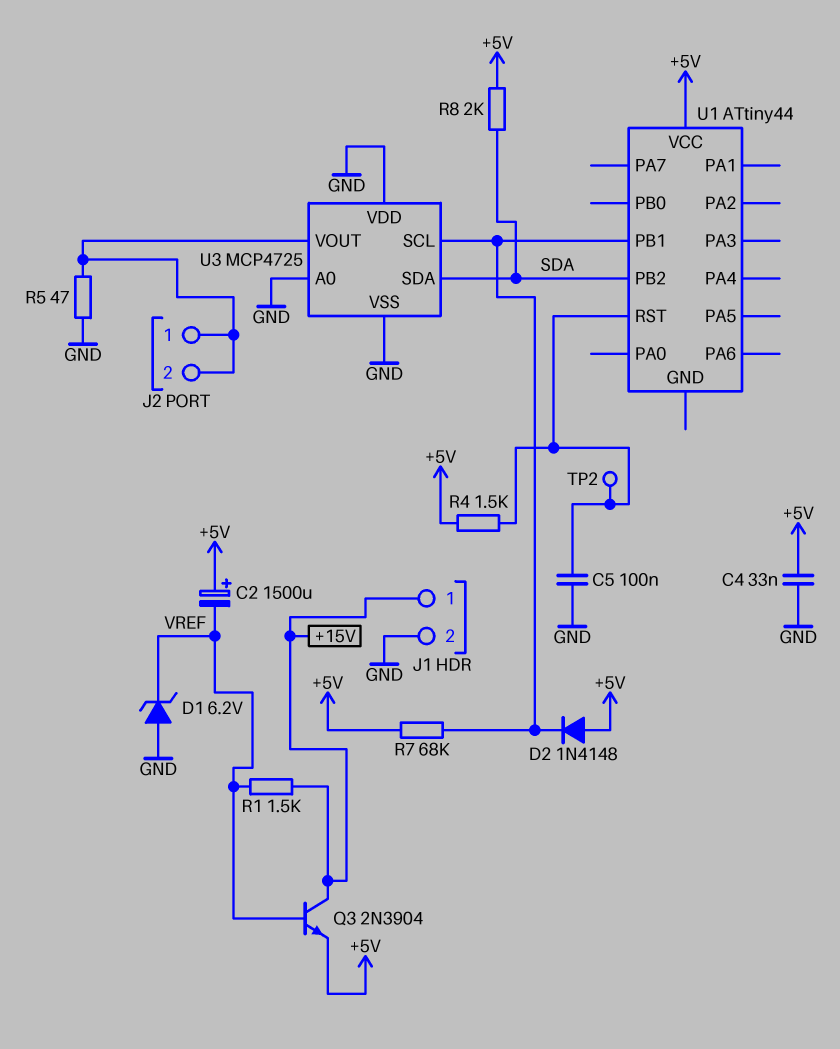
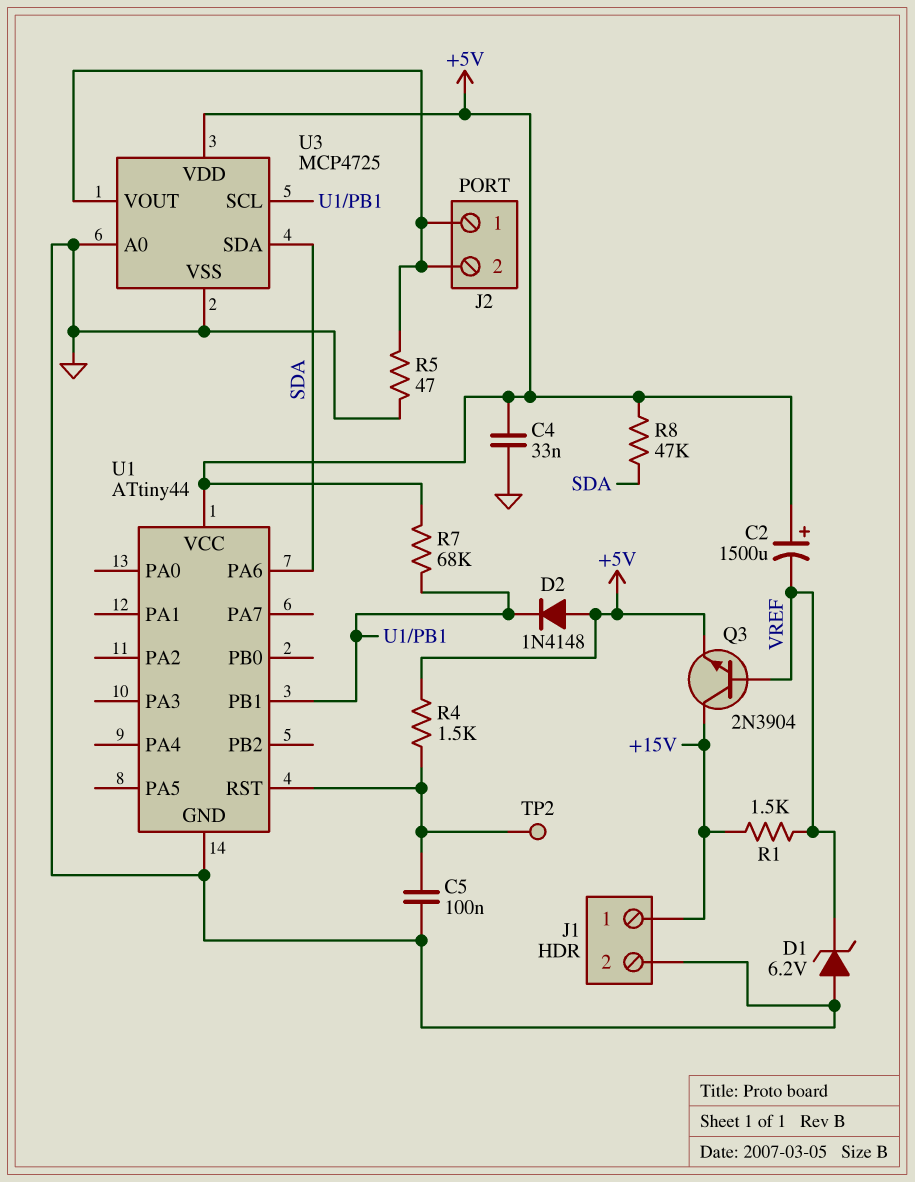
R8: 2k (+5V, SDA) -> 47k (+5V, SDA)
U1 pin GND: none -> GND
U1 pin PA6: none -> SDA
U1 pin PB2: SDA -> none
U3 pin VDD: GND -> +5V

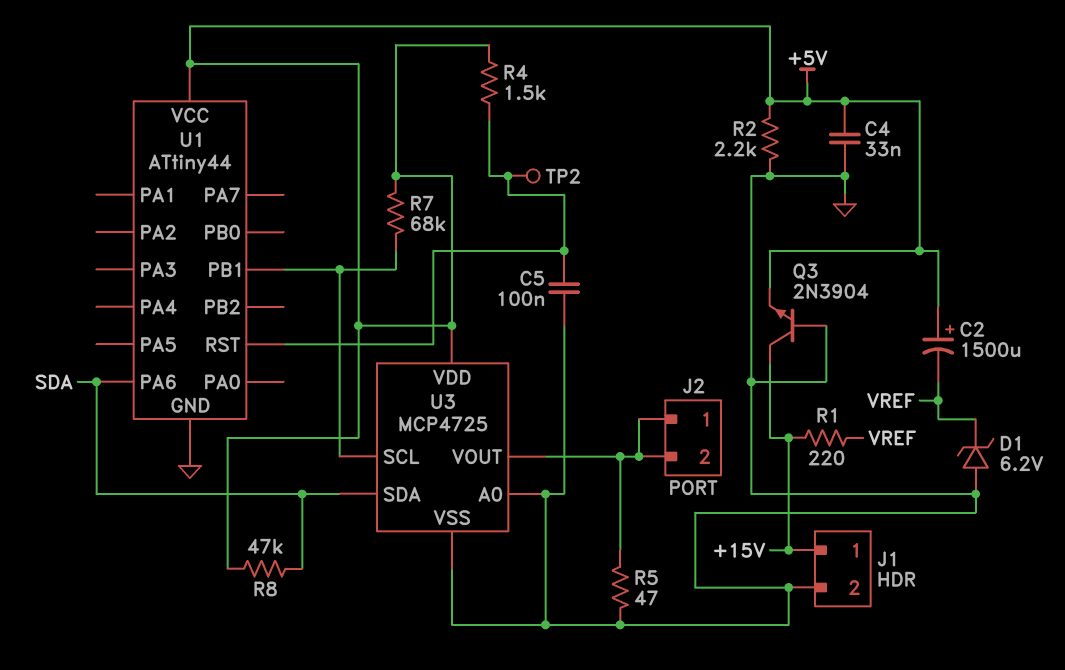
D2: diode 1N4148 (A +5V, K U1/PB1) -> none
Q3: NPN 2N3904 (B VREF, C +15V, E +5V) -> NPN 2N3904 (B GND, C +15V, E +5V)
R1: 1.5k (+15V, VREF) -> 220 (+15V, VREF)
R2: none -> 2.2k (+5V, GND)

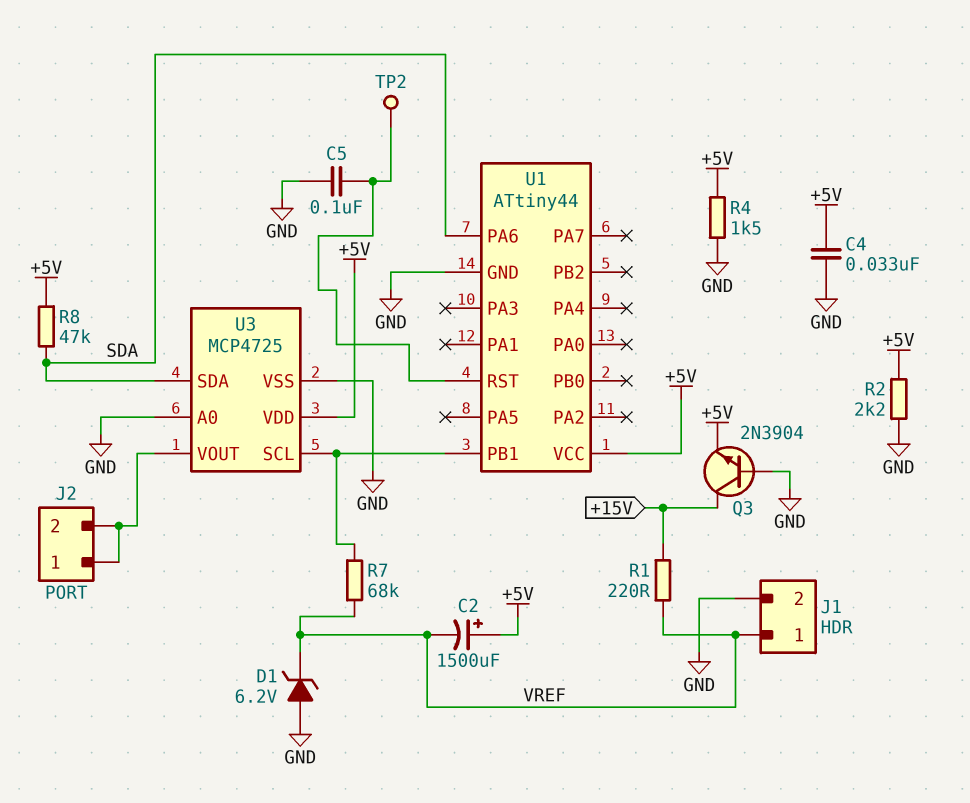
J1 pin 1: +15V -> VREF
R4: 1.5k (+5V, U1/RST) -> 1.5k (+5V, GND)
R5: 47 (GND, J2/1) -> none
R7: 68k (+5V, U1/PB1) -> 68k (U1/PB1, VREF)

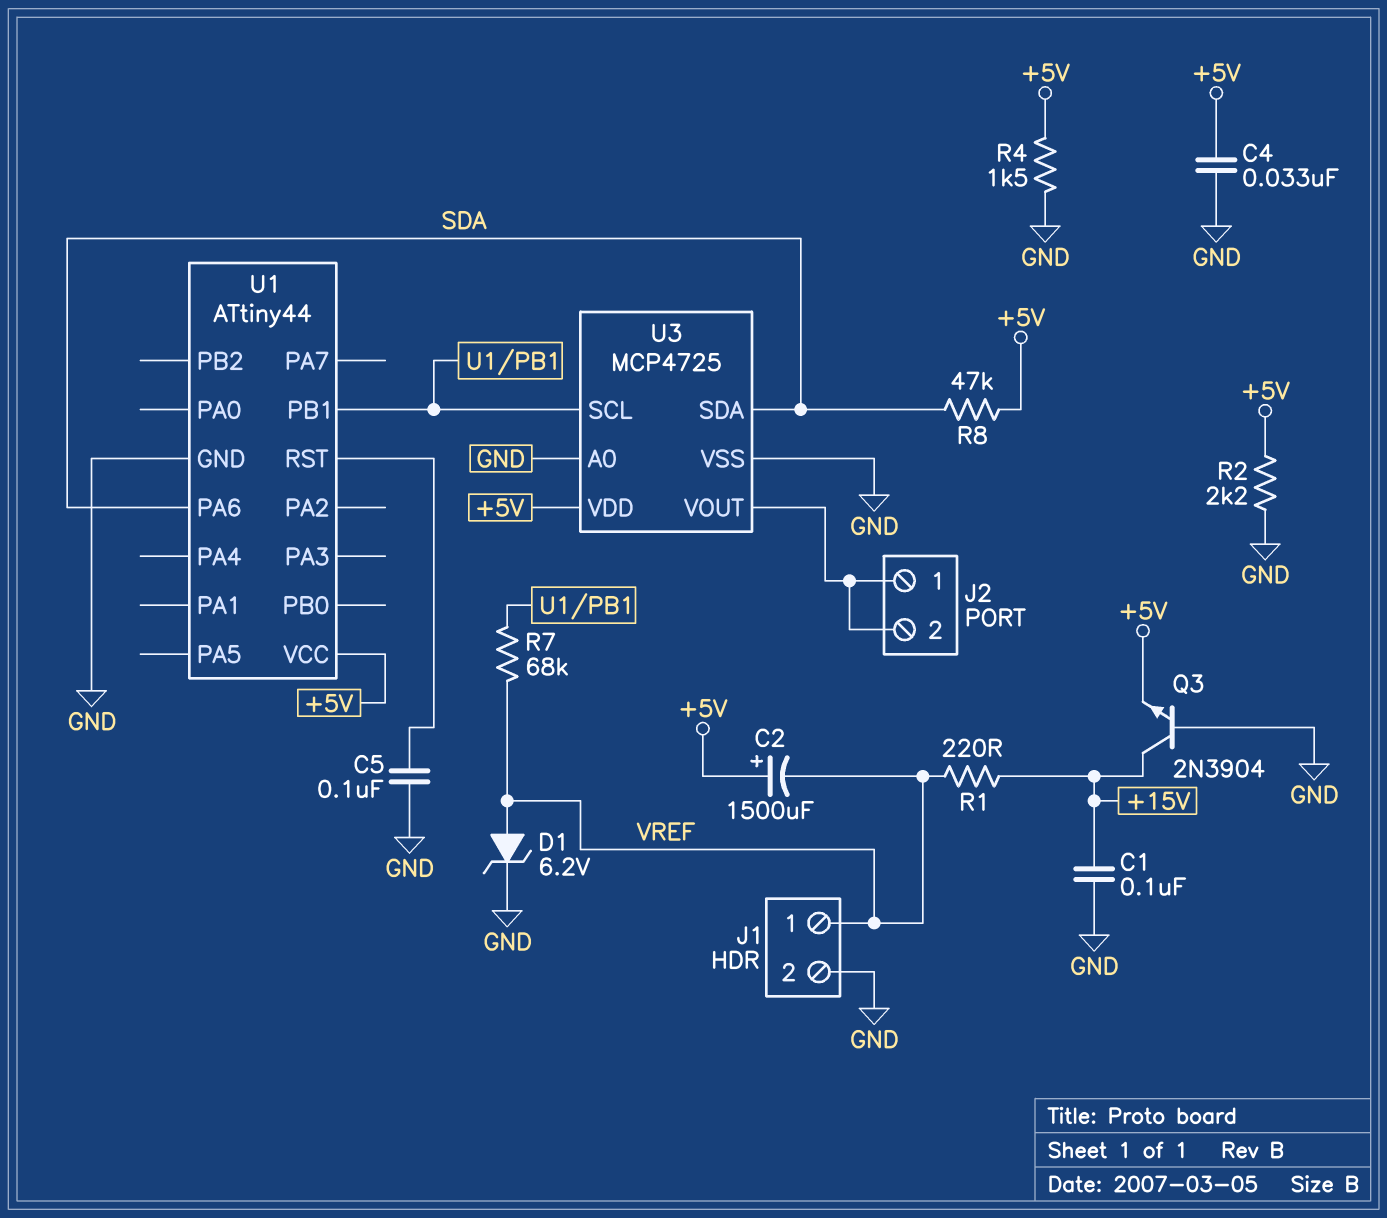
C1: none -> 100nF (+15V, GND)
D1: zener 6.2V (A GND, K VREF) -> zener 6.2V (A VREF, K GND)
TP2: test point (U1/RST) -> none

